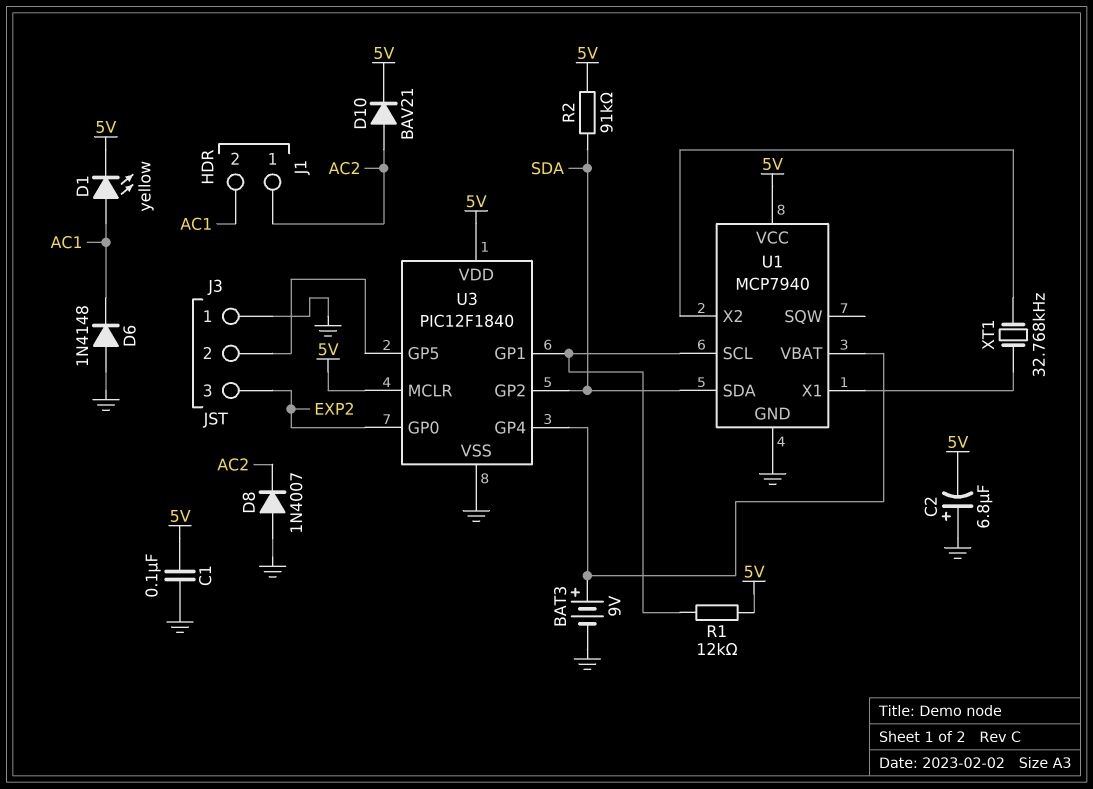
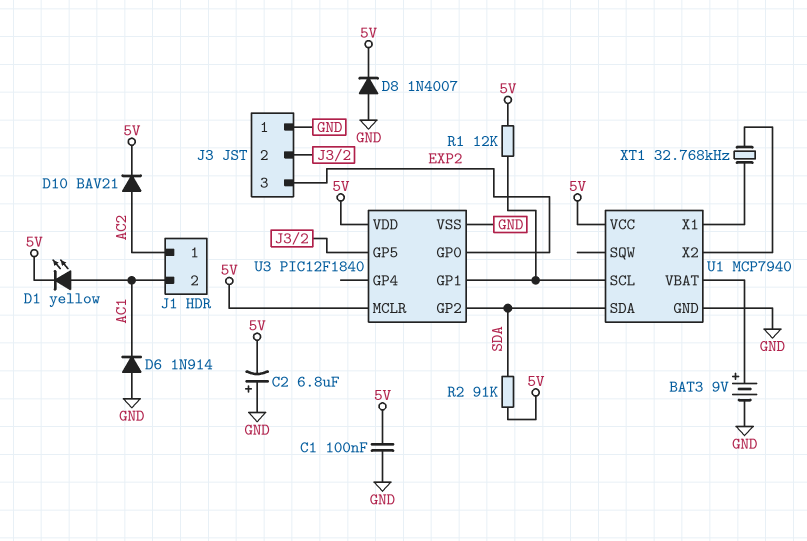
D6: diode 1N4148 (A GND, K AC1) -> diode 1N914 (A GND, K AC1)
D8: diode 1N4007 (A GND, K AC2) -> diode 1N4007 (A GND, K 5V)
U3 pin GP4: U1/VBAT -> none

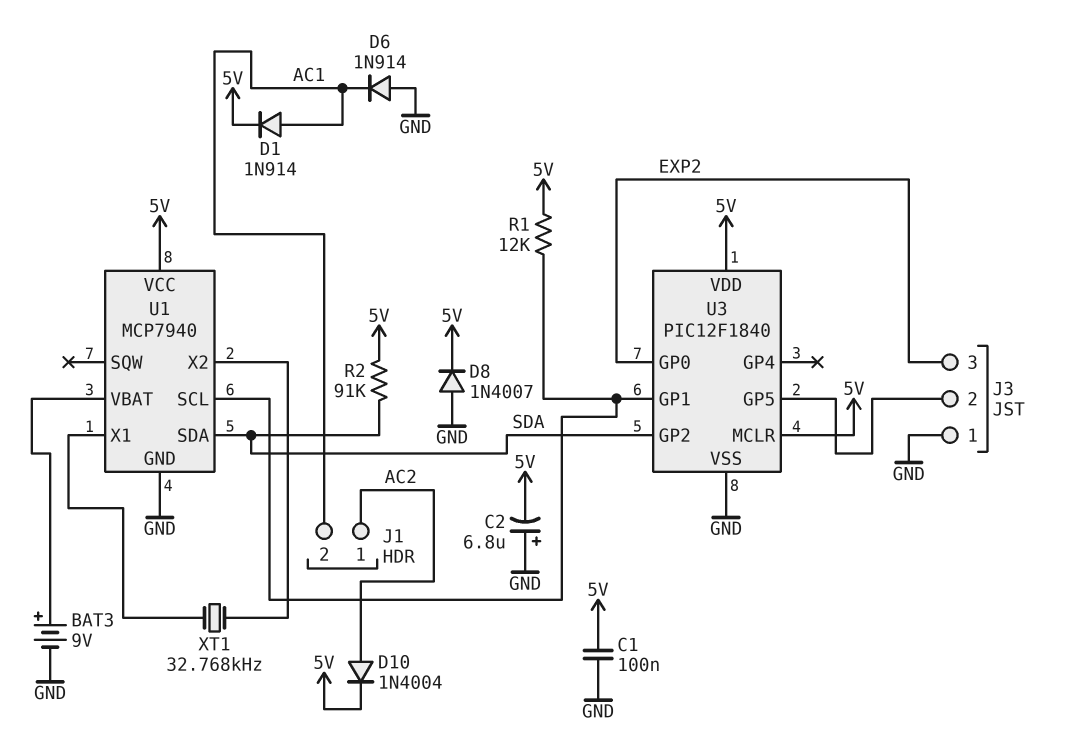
D1: LED yellow (A AC1, K 5V) -> diode 1N914 (A AC1, K 5V)
D10: diode BAV21 (A AC2, K 5V) -> diode 1N4004 (A AC2, K 5V)

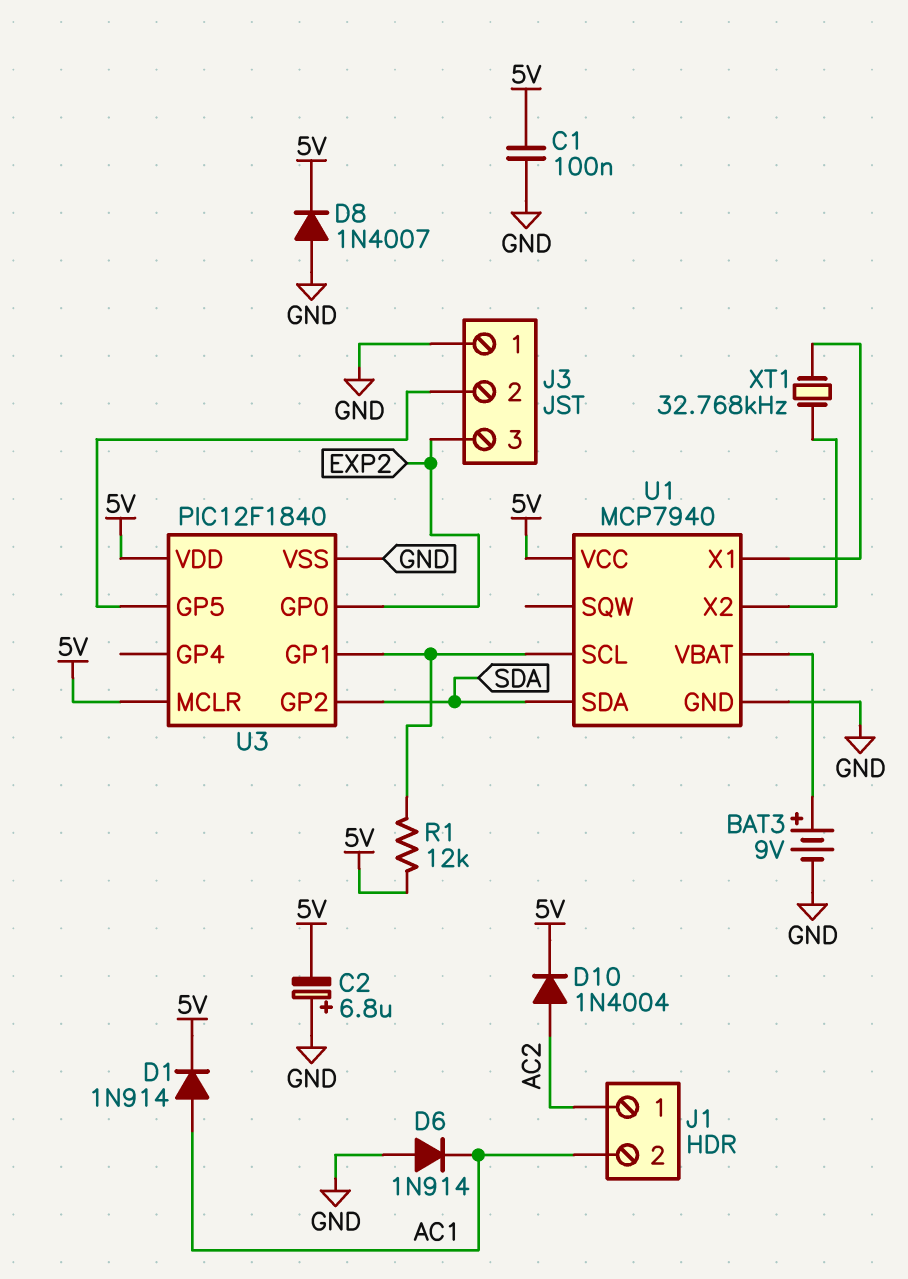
R2: 91k (5V, SDA) -> none

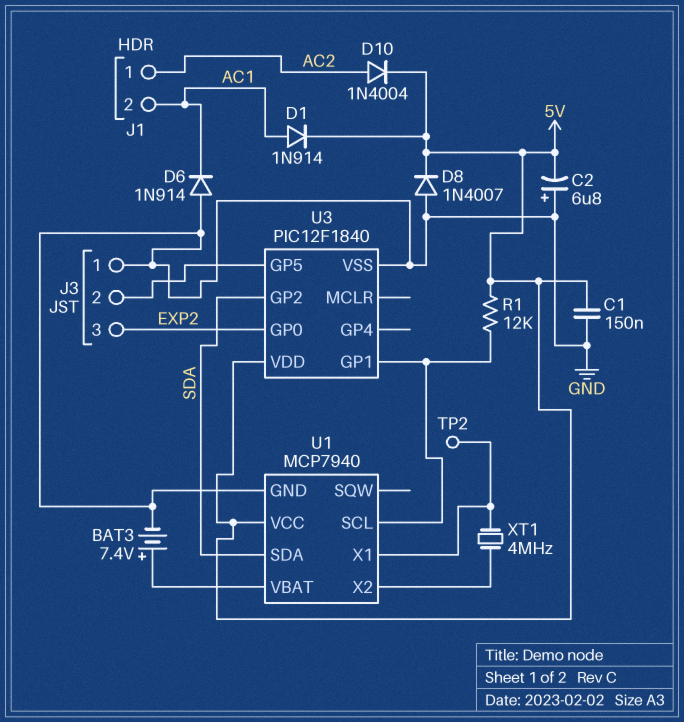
BAT3: 9V (plus U1/VBAT, minus GND) -> 7.4V (plus U1/VBAT, minus GND)
C1: 100nF (5V, GND) -> 150nF (5V, GND)
TP2: none -> test point (U1/X1)
U3 pin MCLR: 5V -> none
XT1: 32.768kHz (U1/X1, U1/X2) -> 4MHz (U1/X1, U1/X2)

